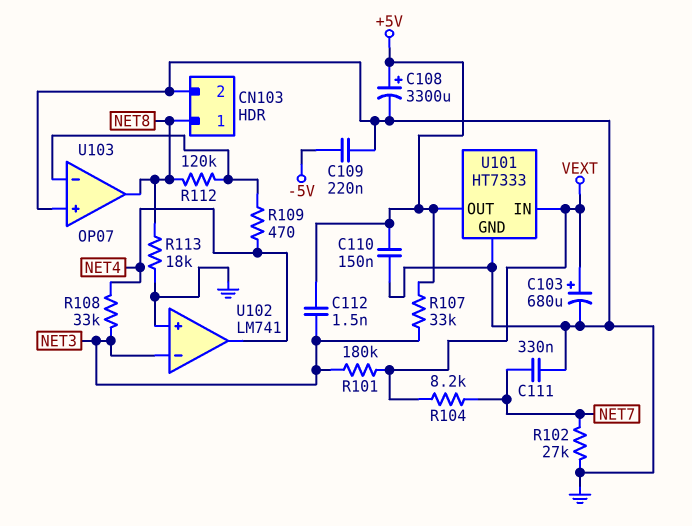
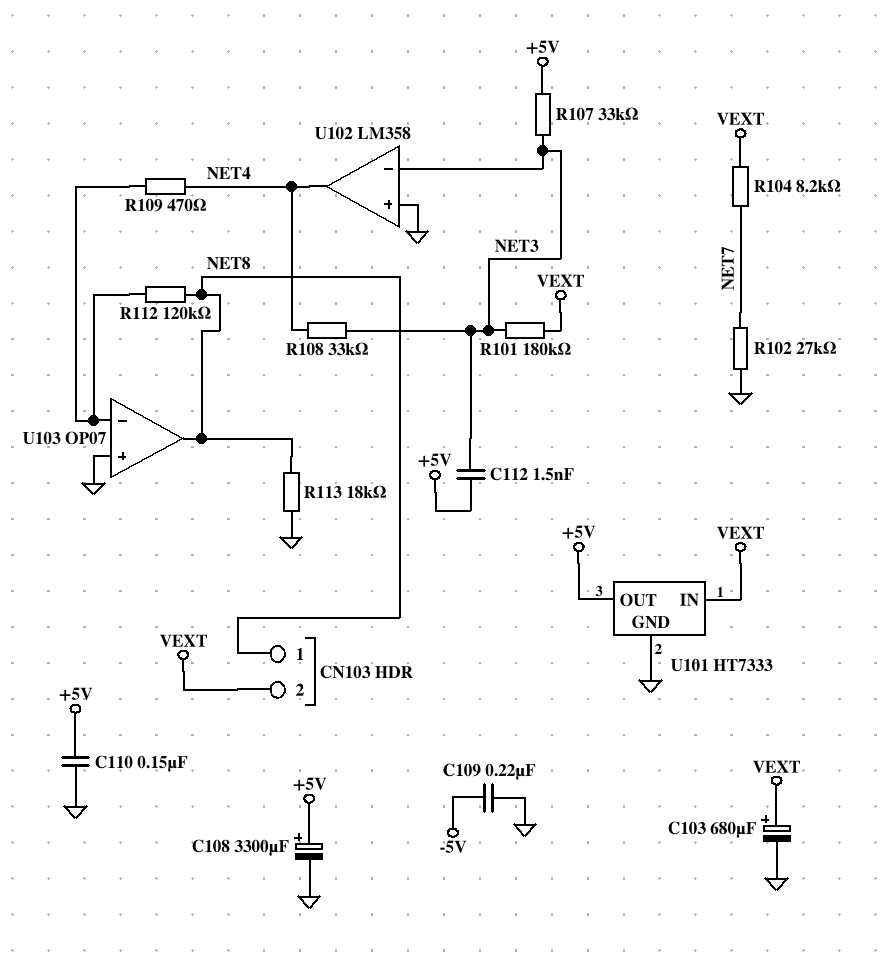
C111: 330nF (GND, NET7) -> none
CN103 pin 2: GND -> VEXT
U102: LM741 -> LM358

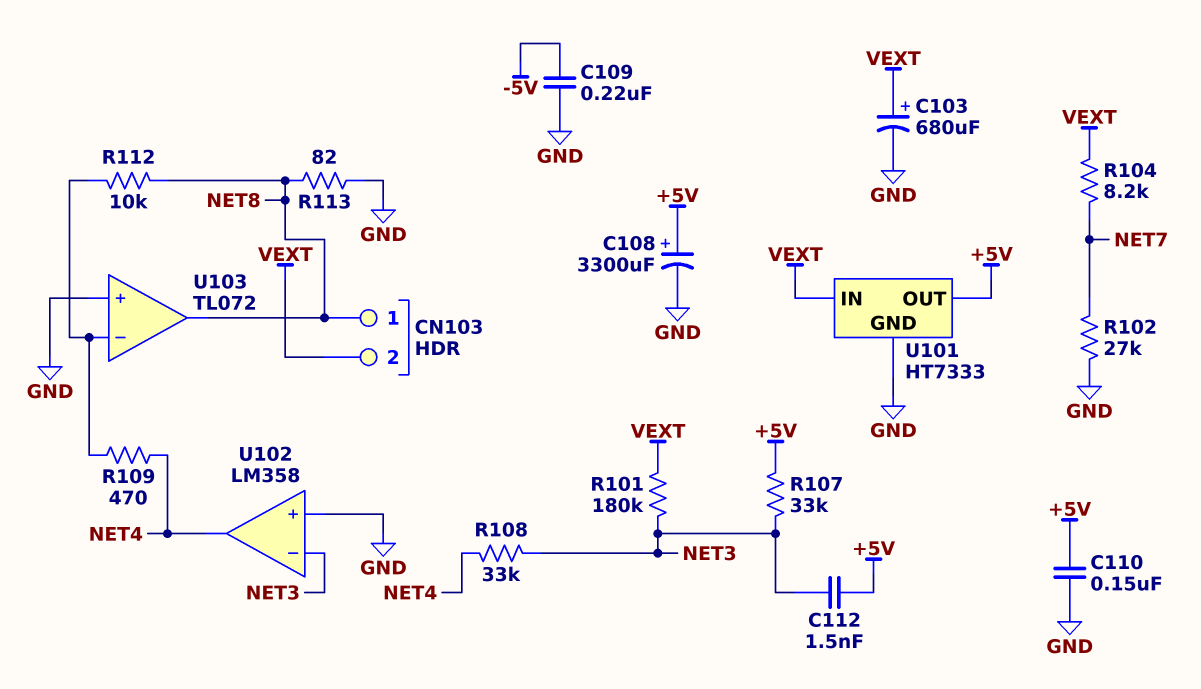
R112: 120k (NET8, U103/in-) -> 10k (NET8, U103/in-)
R113: 18k (GND, NET8) -> 82 (GND, NET8)
U103: OP07 -> TL072

